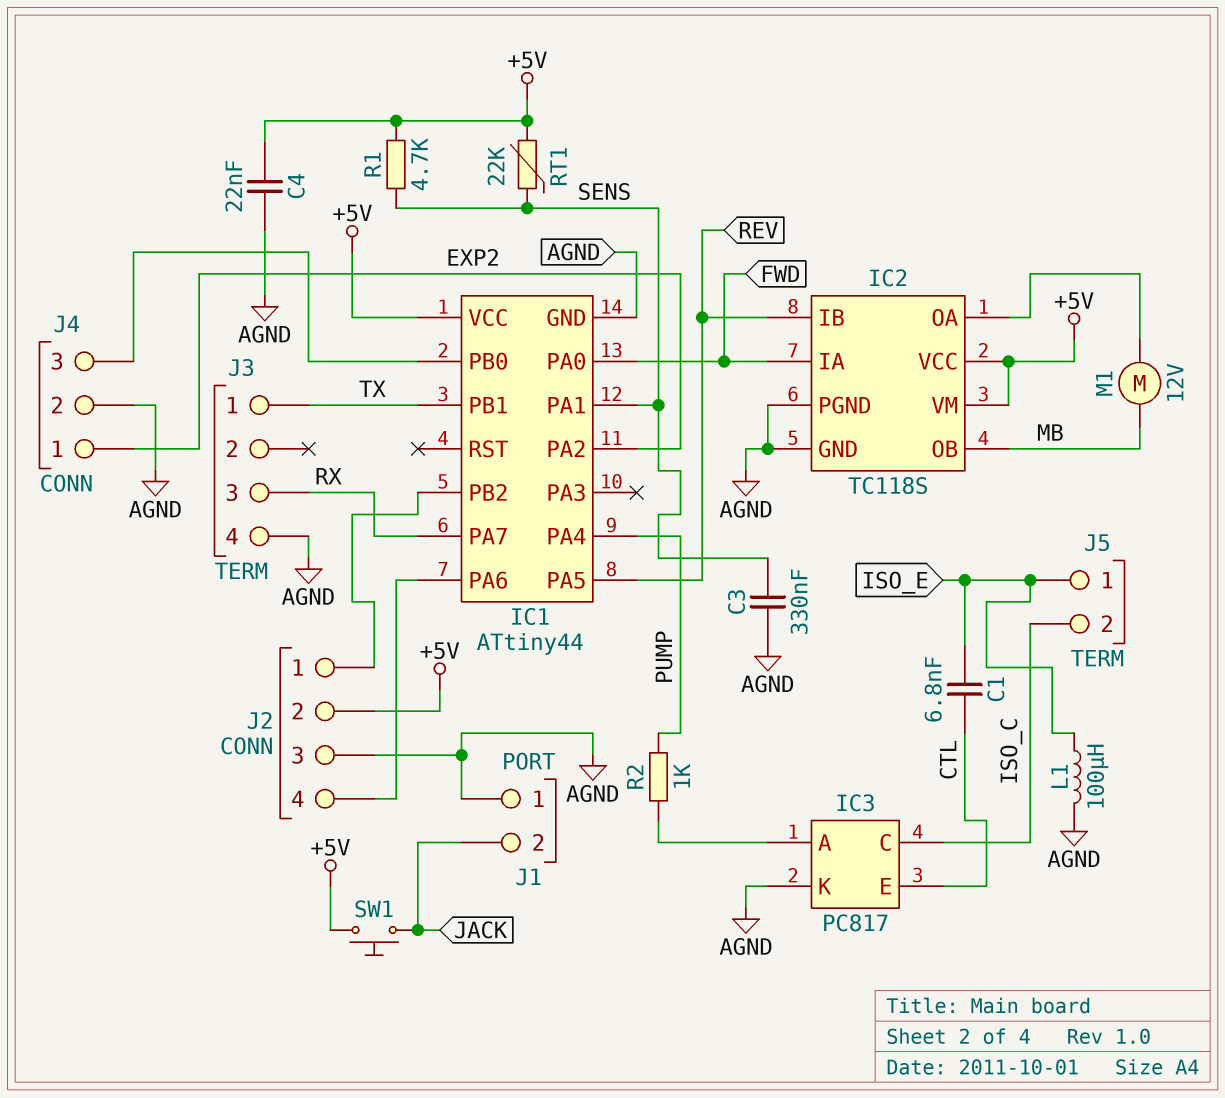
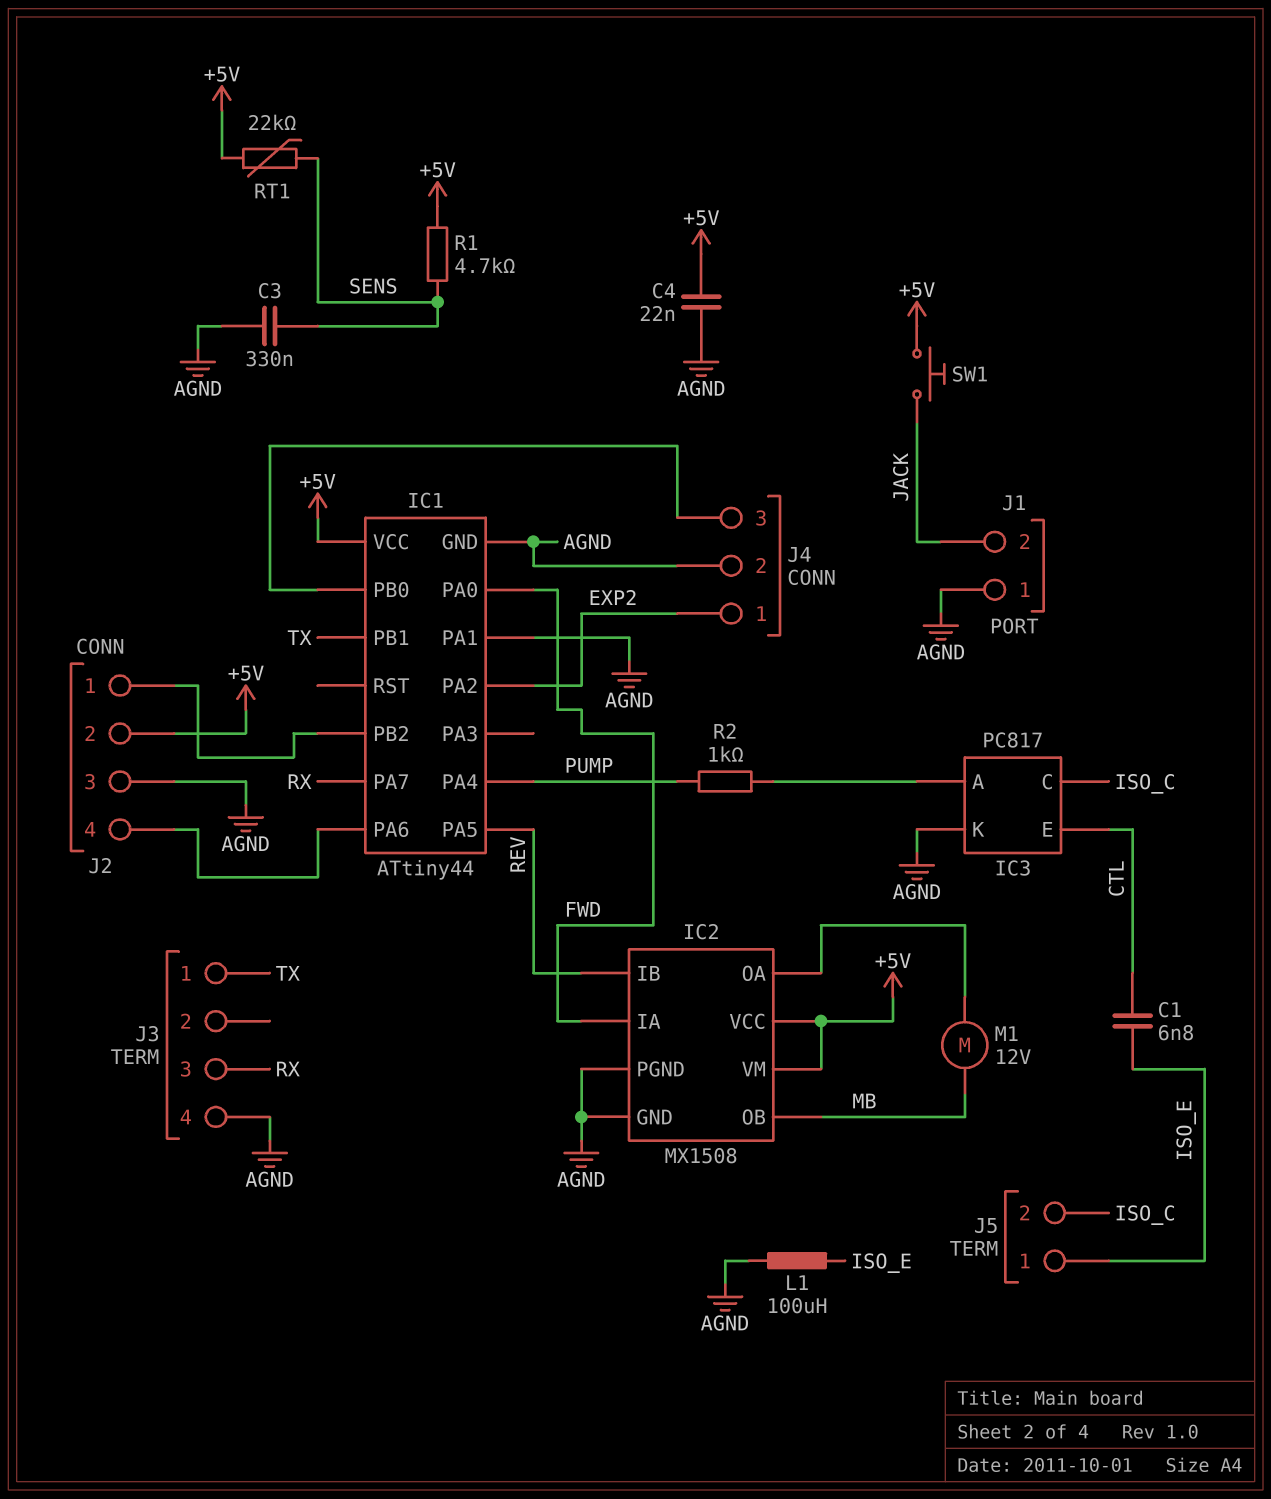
IC1 pin PA1: SENS -> AGND
IC2: TC118S -> MX1508

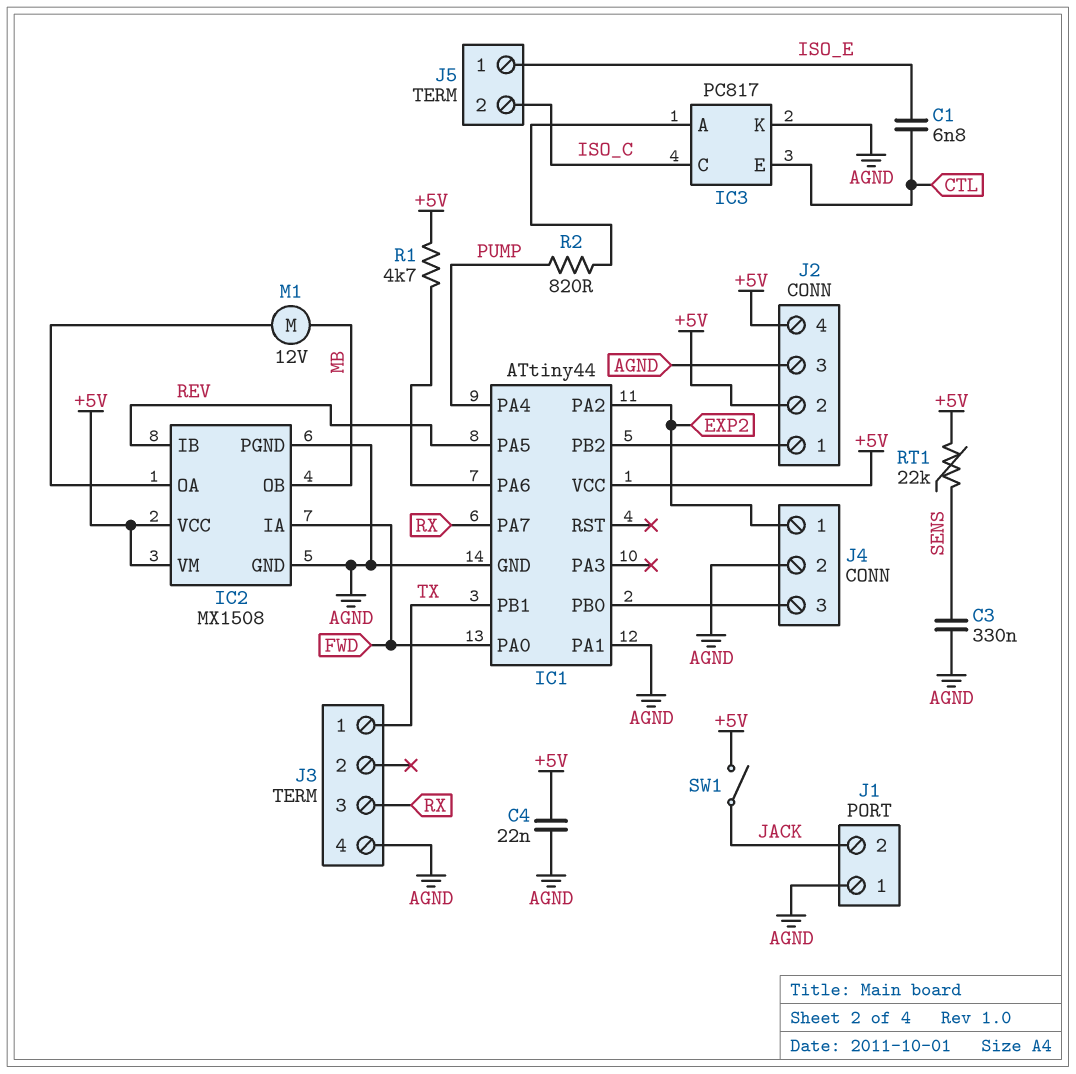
J2 pin 4: IC1/PA6 -> +5V
L1: 100uH (AGND, ISO_E) -> none
R1: 4.7k (+5V, SENS) -> 4.7k (+5V, IC1/PA6)
R2: 1k (IC3/A, PUMP) -> 820 (IC3/A, PUMP)
SW1: button (+5V, JACK) -> switch (+5V, JACK)

